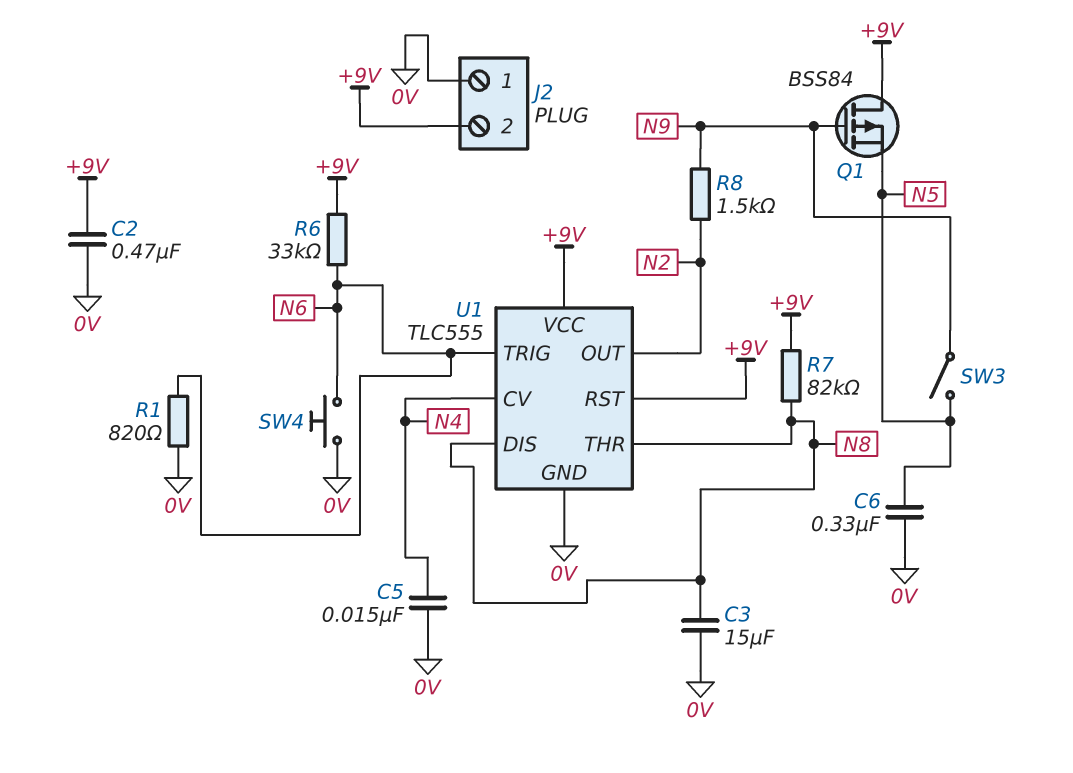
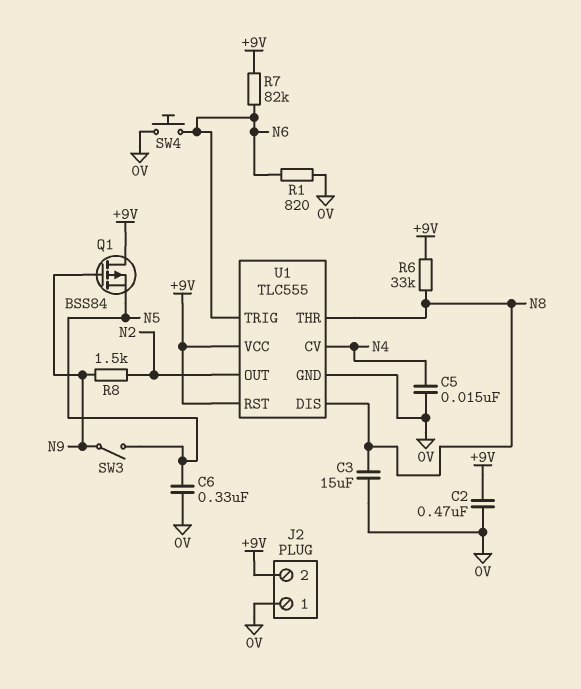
R6: 33k (+9V, N6) -> 33k (+9V, N8)
R7: 82k (+9V, N8) -> 82k (+9V, N6)

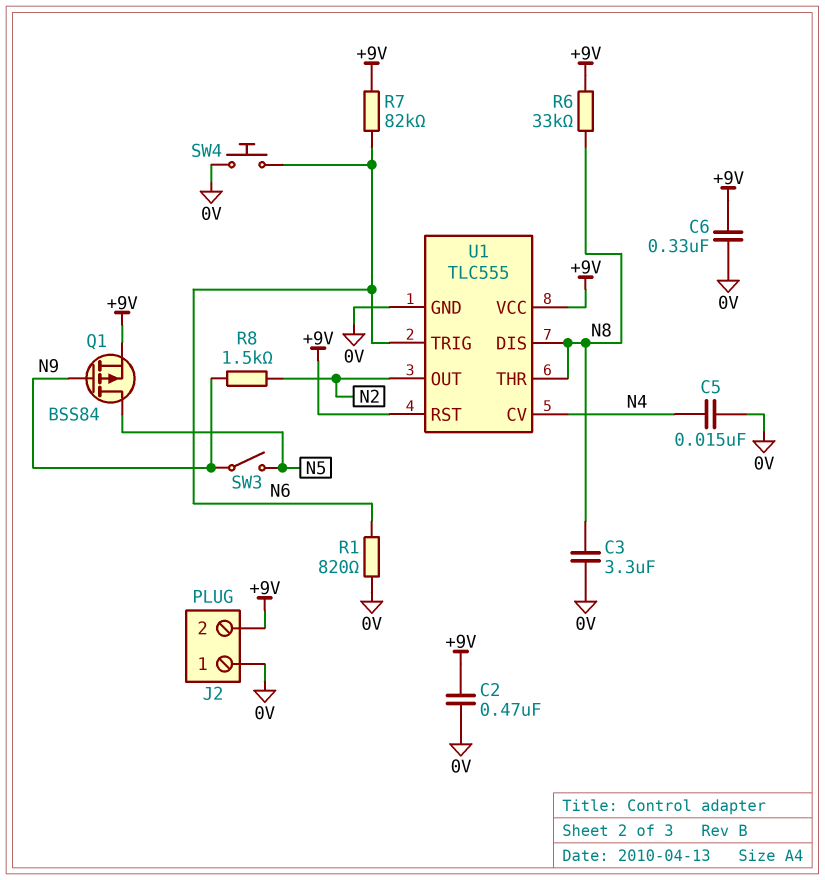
C3: 15uF (0V, N8) -> 3.3uF (0V, N8)
C6: 330nF (0V, N5) -> 330nF (+9V, 0V)
Q1: PMOS BSS84 (G N9, D +9V, S N5) -> PMOS BSS84 (G N9, D N5, S +9V)

